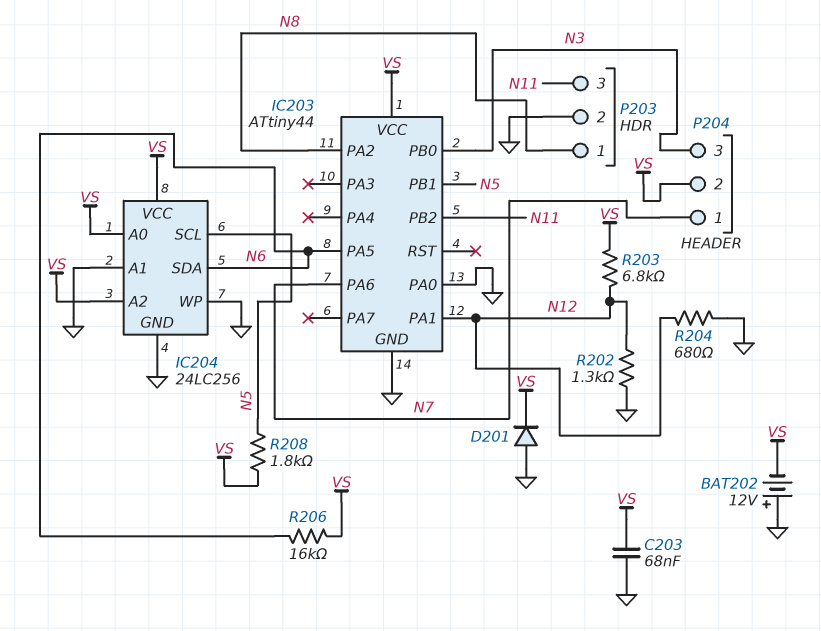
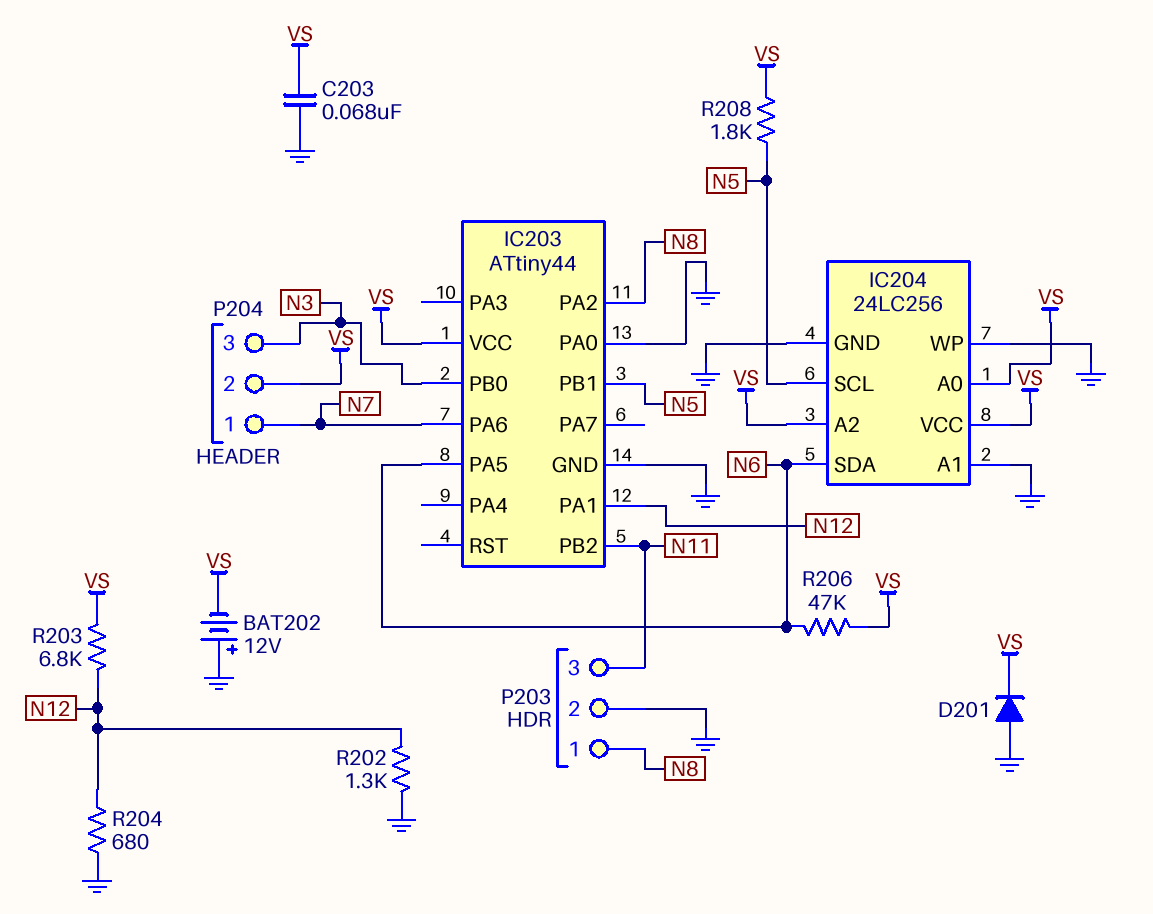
R206: 16k (N6, VS) -> 47k (N6, VS)

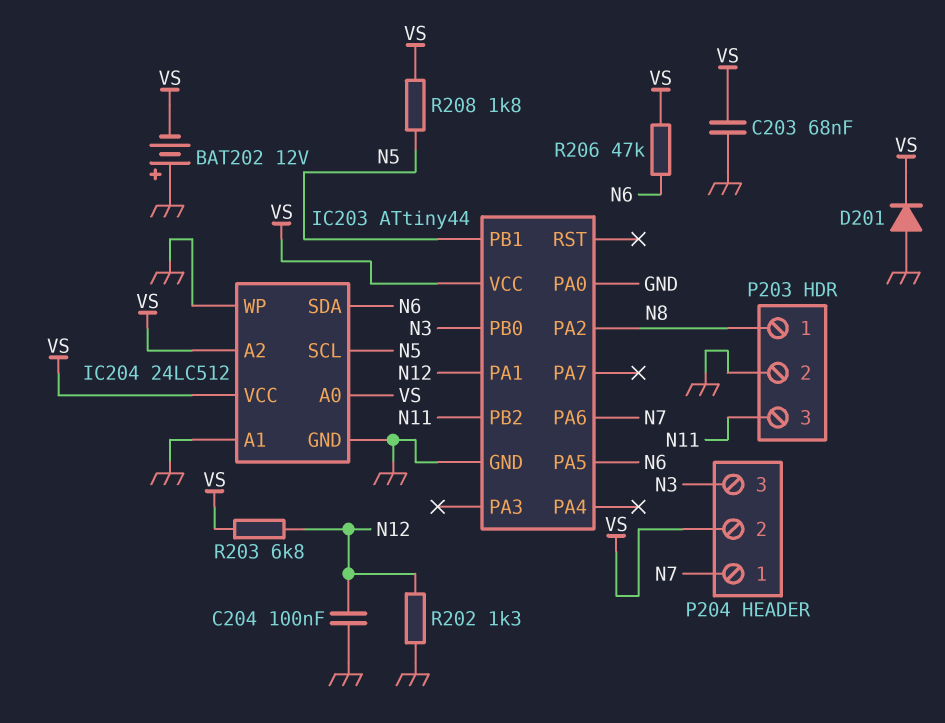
C204: none -> 100nF (GND, N12)
IC204: 24LC256 -> 24LC512
R204: 680 (GND, N12) -> none

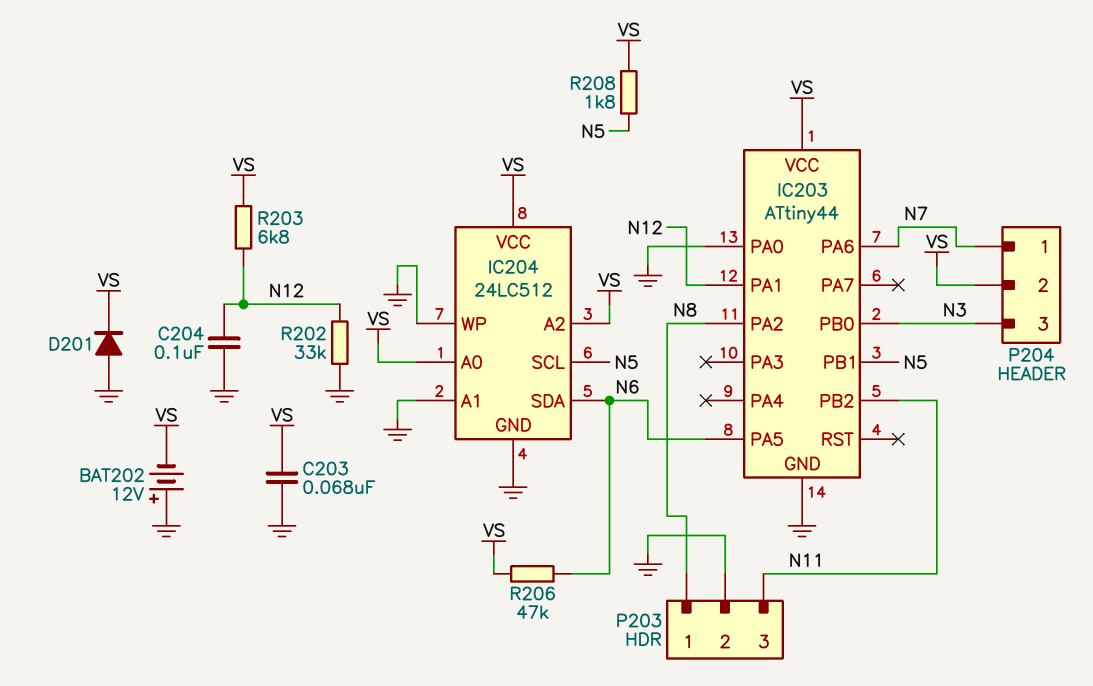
R202: 1.3k (GND, N12) -> 33k (GND, N12)

